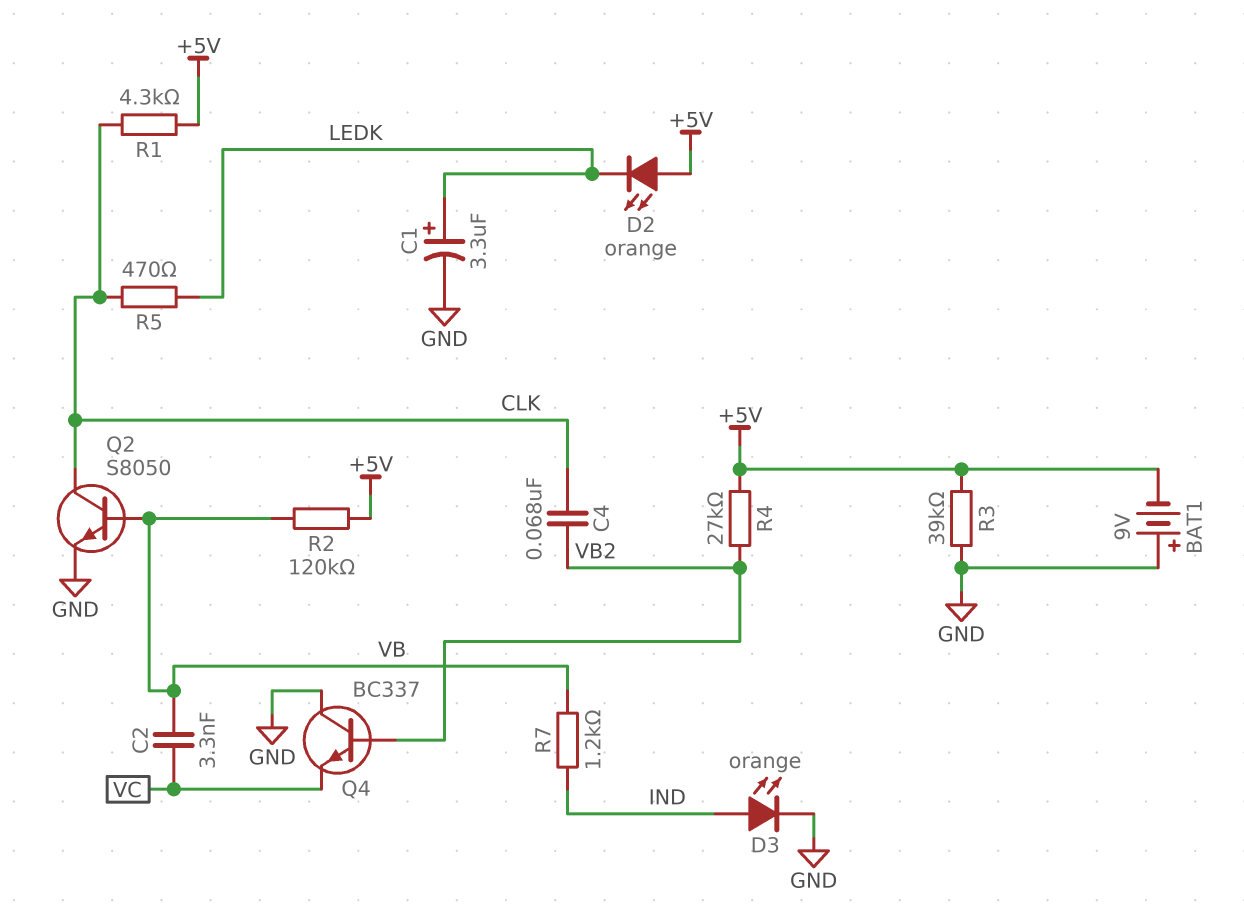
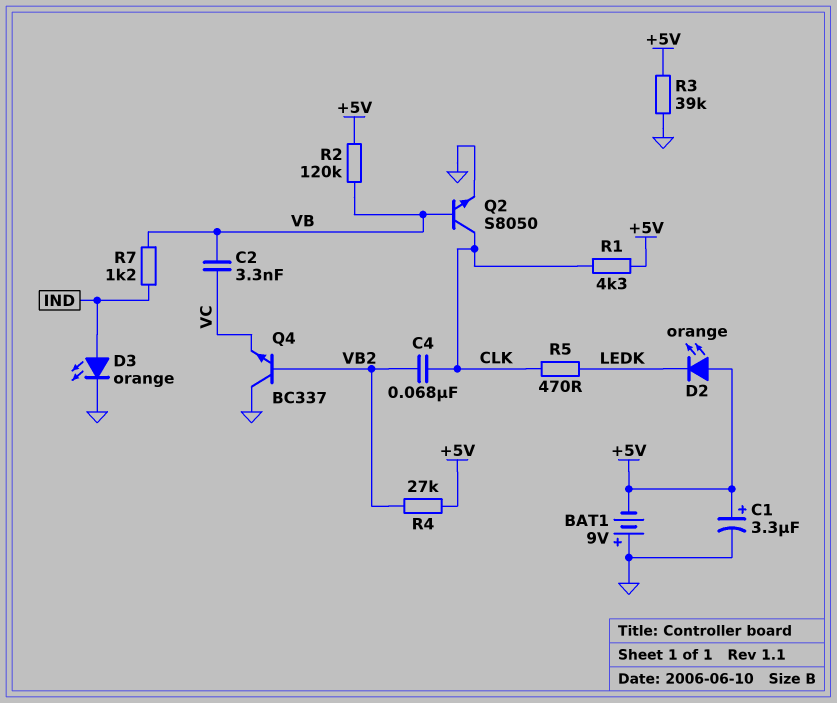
C1: 3.3uF (plus LEDK, minus GND) -> 3.3uF (plus +5V, minus GND)

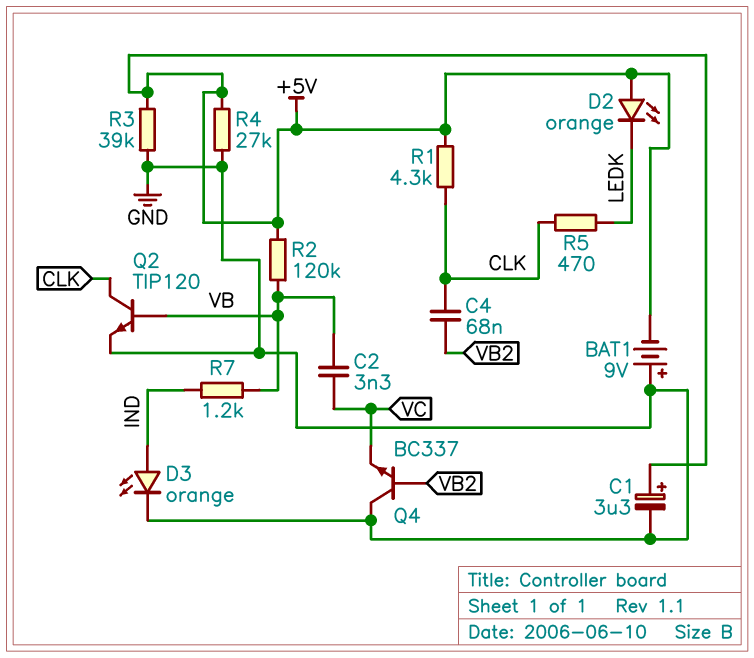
Q2: NPN S8050 (B VB, C CLK, E GND) -> NPN TIP120 (B VB, C CLK, E GND)
R4: 27k (+5V, VB2) -> 27k (+5V, GND)

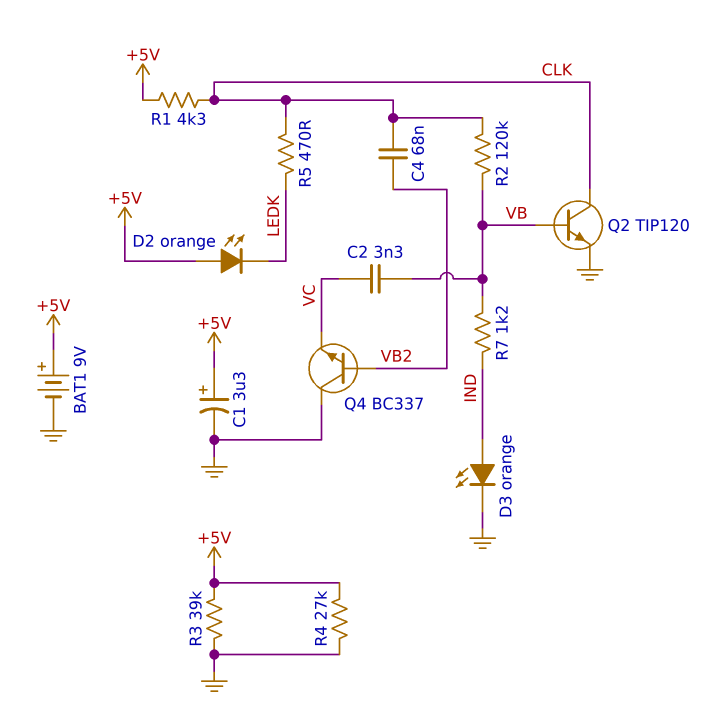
BAT1: 9V (plus GND, minus +5V) -> 9V (plus +5V, minus GND)
R2: 120k (+5V, VB) -> 120k (CLK, VB)

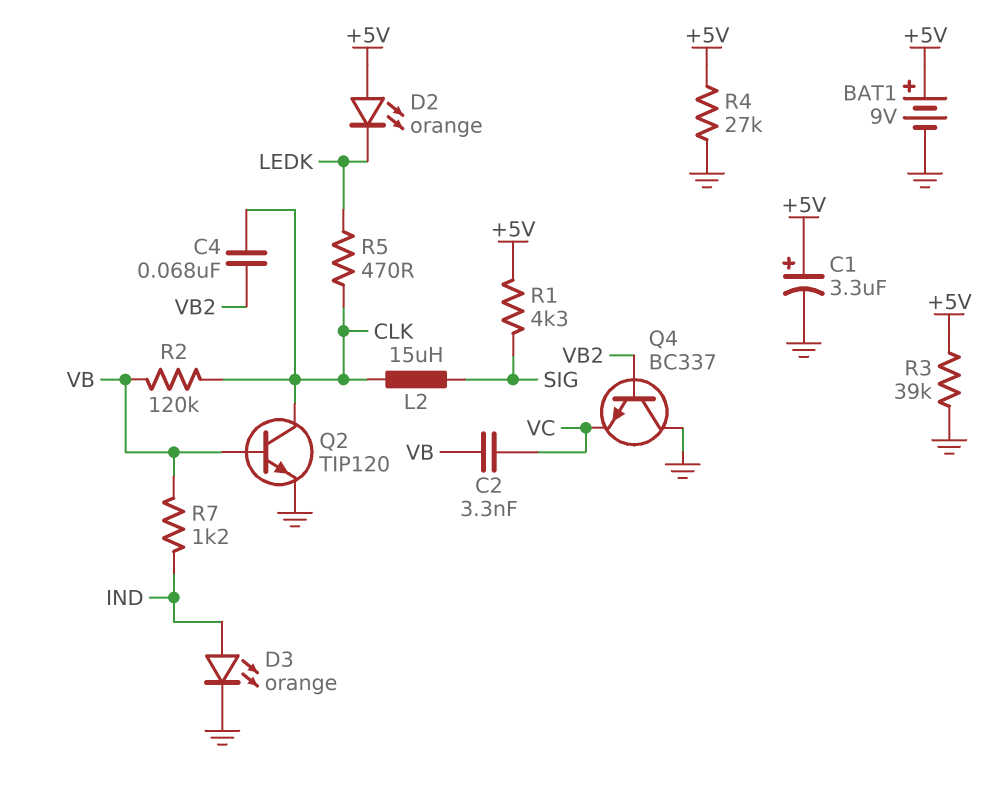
L2: none -> 15uH (CLK, SIG)
R1: 4.3k (+5V, CLK) -> 4.3k (+5V, SIG)

